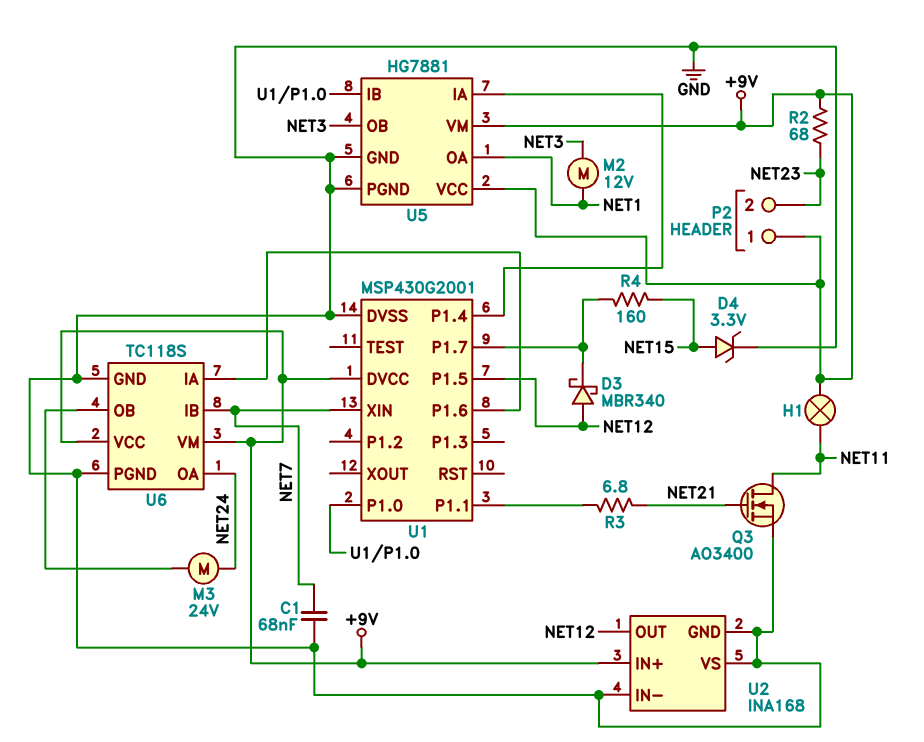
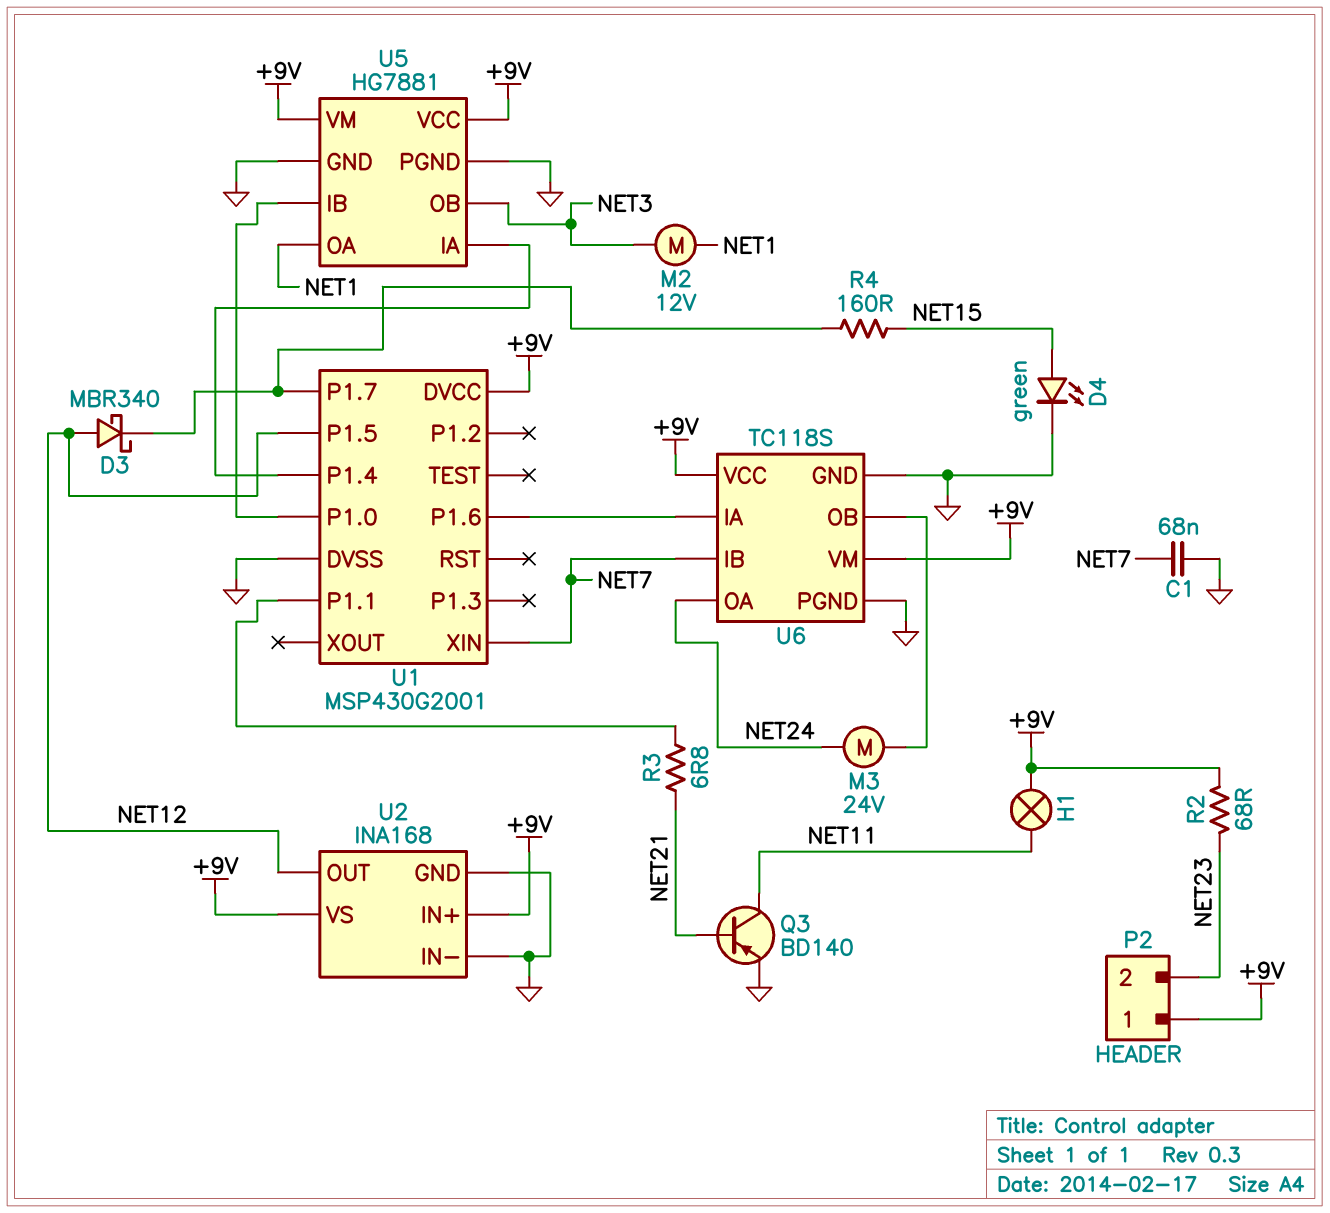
D4: zener 3.3V (A NET15, K GND) -> LED green (A NET15, K GND)
Q3: NMOS AO3400 (G NET21, D NET11, S GND) -> PNP BD140 (B NET21, C NET11, E GND)
U2 pin VS: GND -> +9V

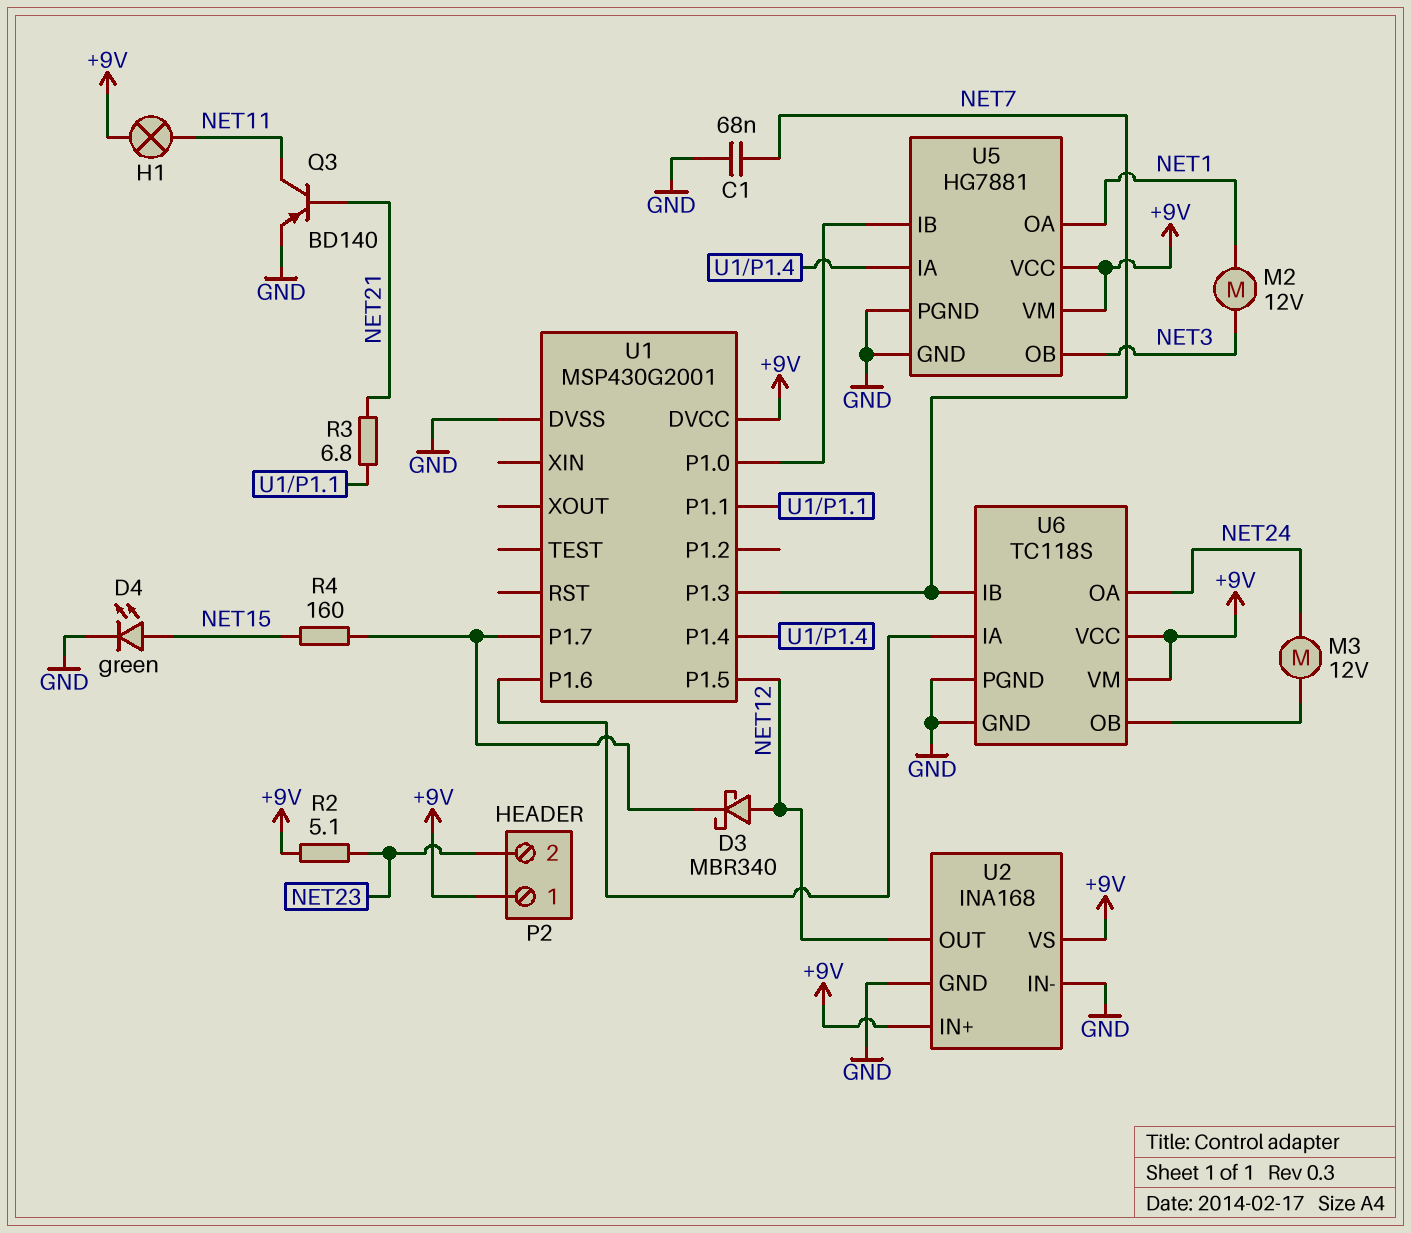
M3: motor 24V (NET24, U6/OB) -> motor 12V (NET24, U6/OB)
R2: 68 (+9V, NET23) -> 5.1 (+9V, NET23)
U1 pin P1.3: none -> NET7
U1 pin XIN: NET7 -> none

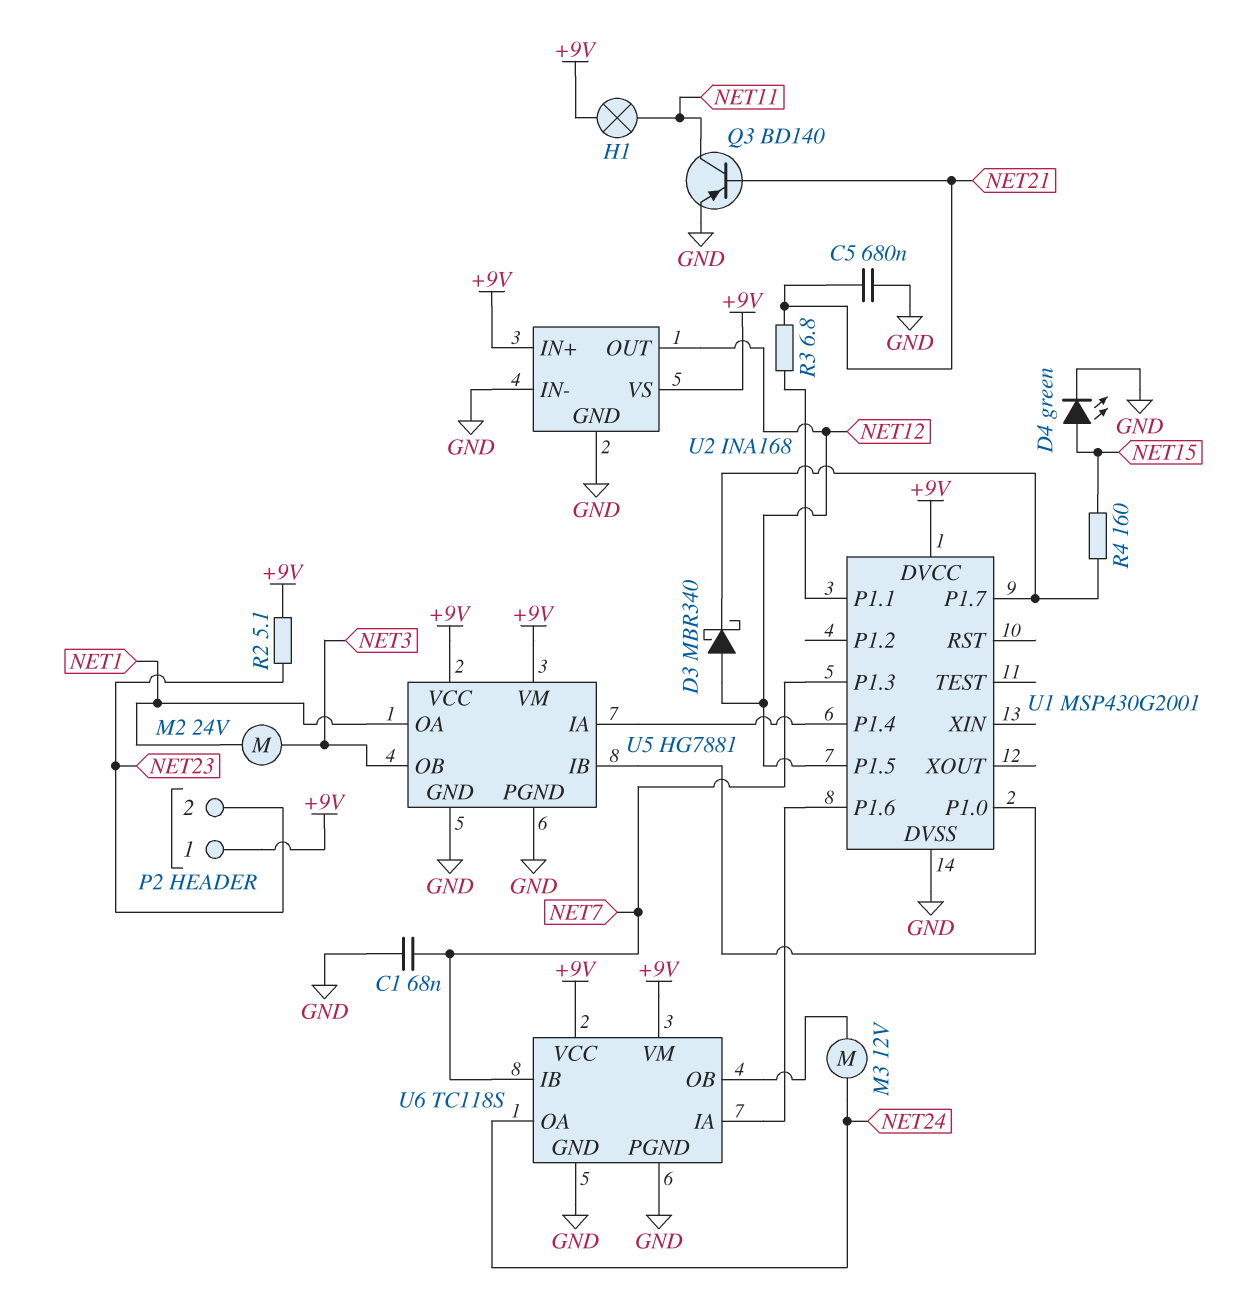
C5: none -> 680nF (GND, NET21)
M2: motor 12V (NET1, NET3) -> motor 24V (NET1, NET3)

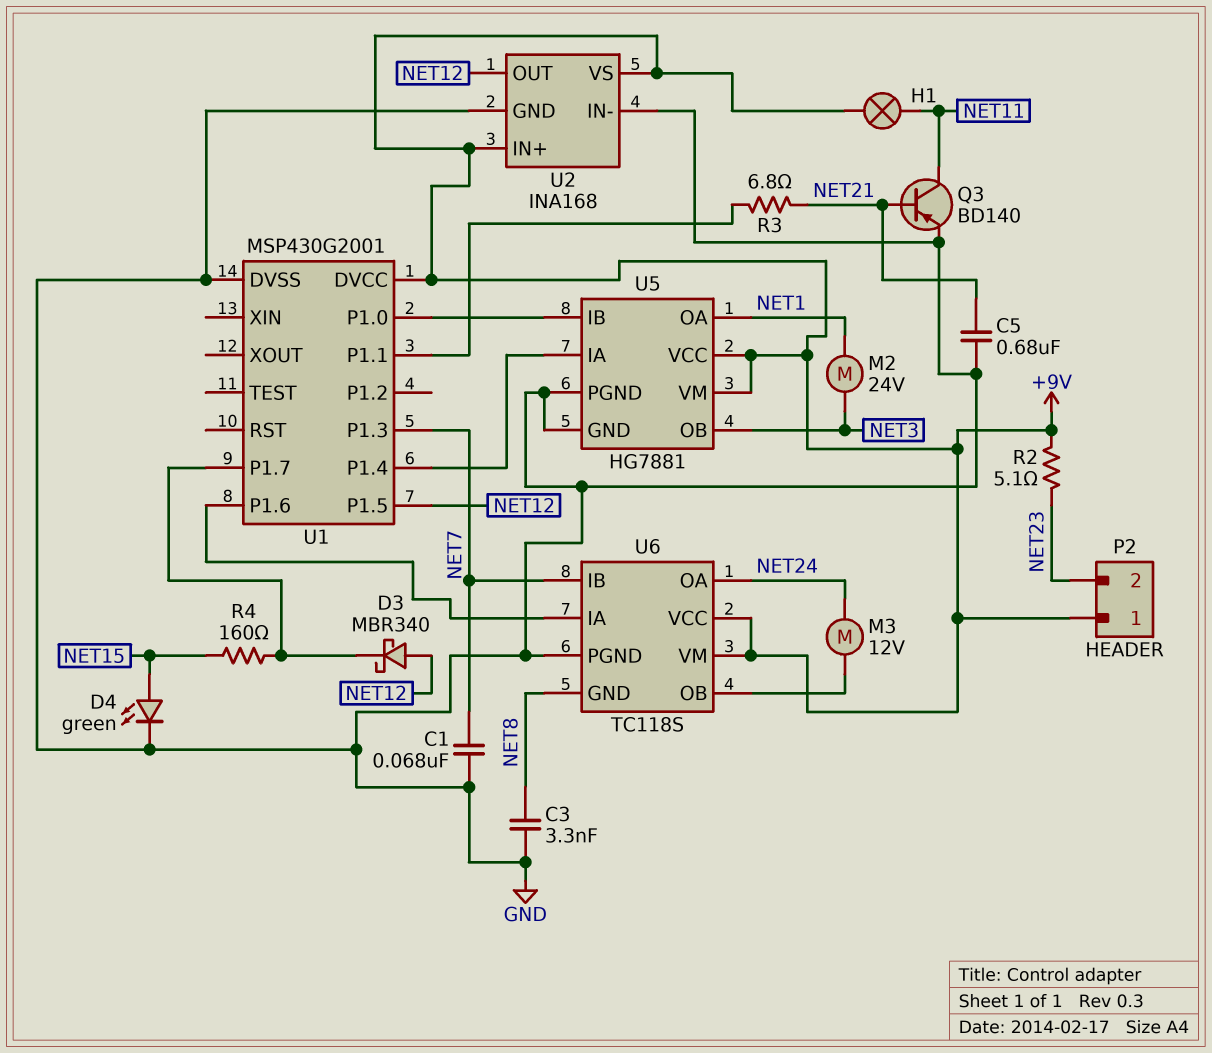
C3: none -> 3.3nF (GND, NET8)
U6 pin GND: GND -> NET8

